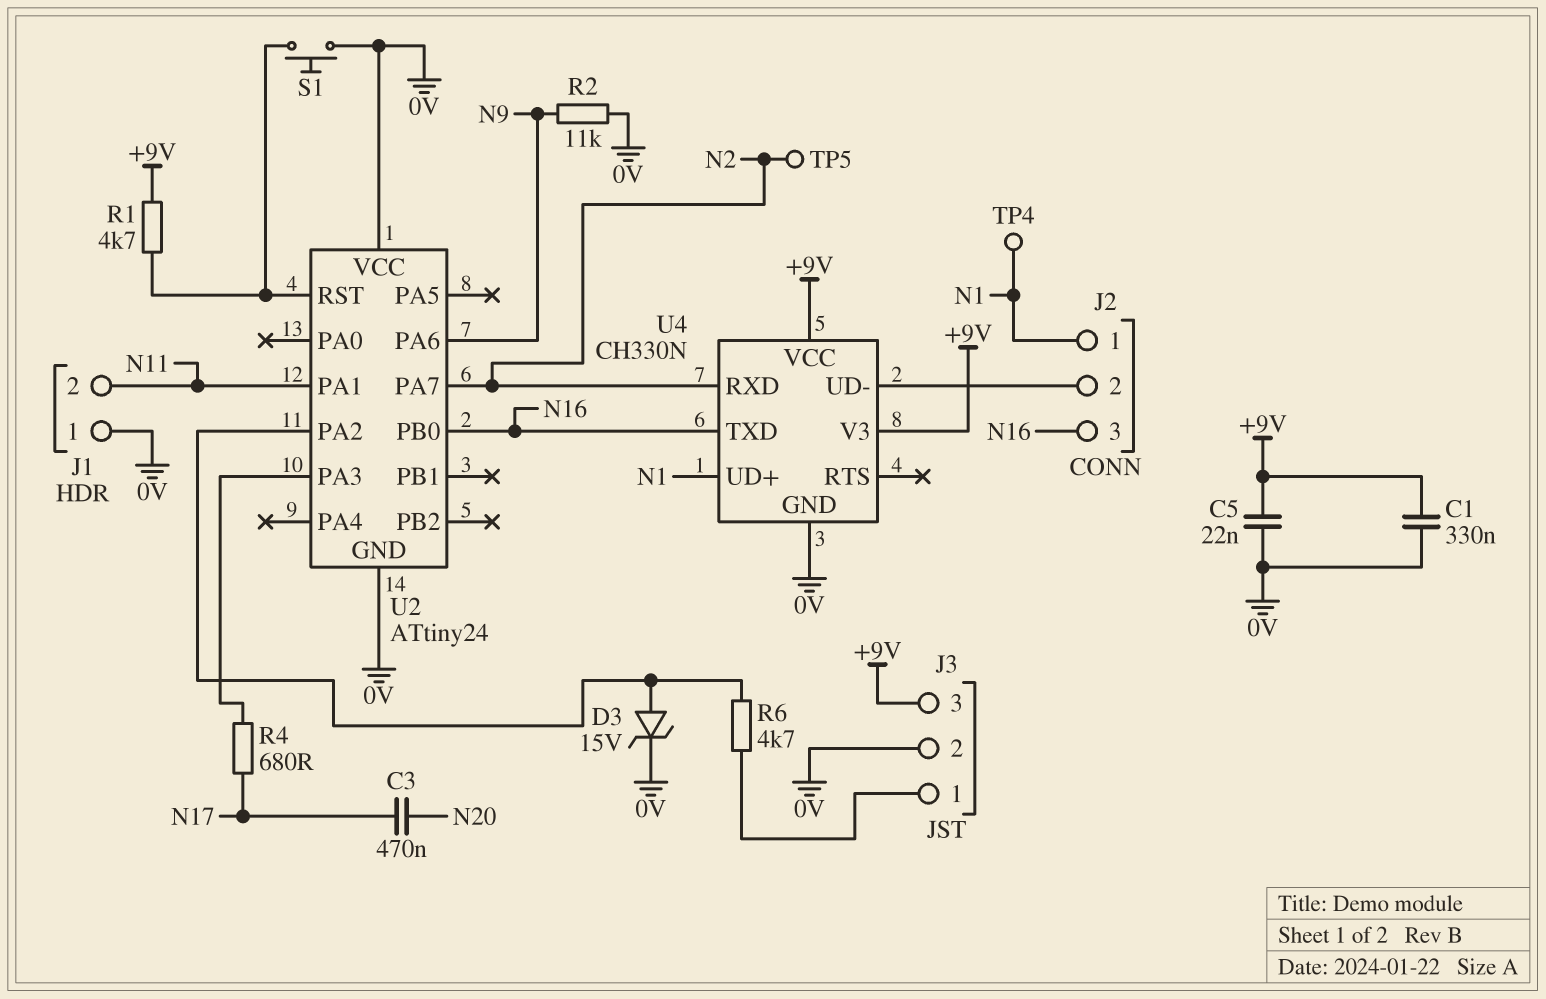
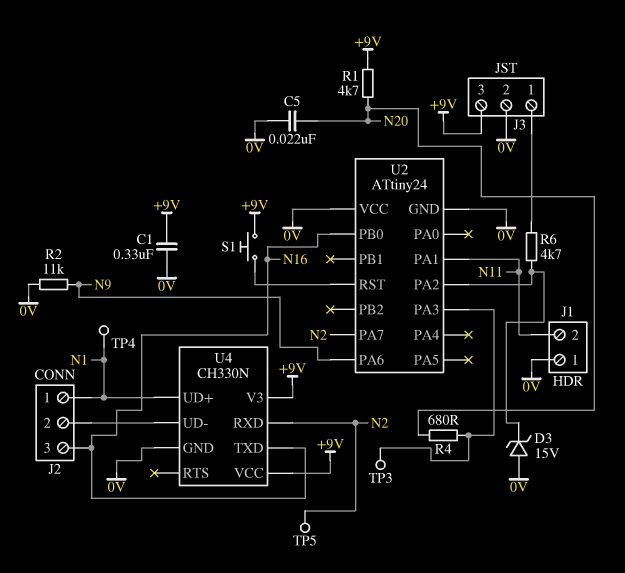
C3: 470nF (N17, N20) -> none
C5: 22nF (+9V, 0V) -> 22nF (0V, N20)
D3: zener 15V (A U2/PA2, K 0V) -> zener 15V (A 0V, K U2/PA2)
R1: 4.7k (+9V, U2/RST) -> 4.7k (+9V, N20)
R4: 680 (N17, U2/PA3) -> 680 (N20, U2/PA3)
S1: button (0V, U2/RST) -> button (+9V, U2/RST)
TP3: none -> test point (U2/PA3)

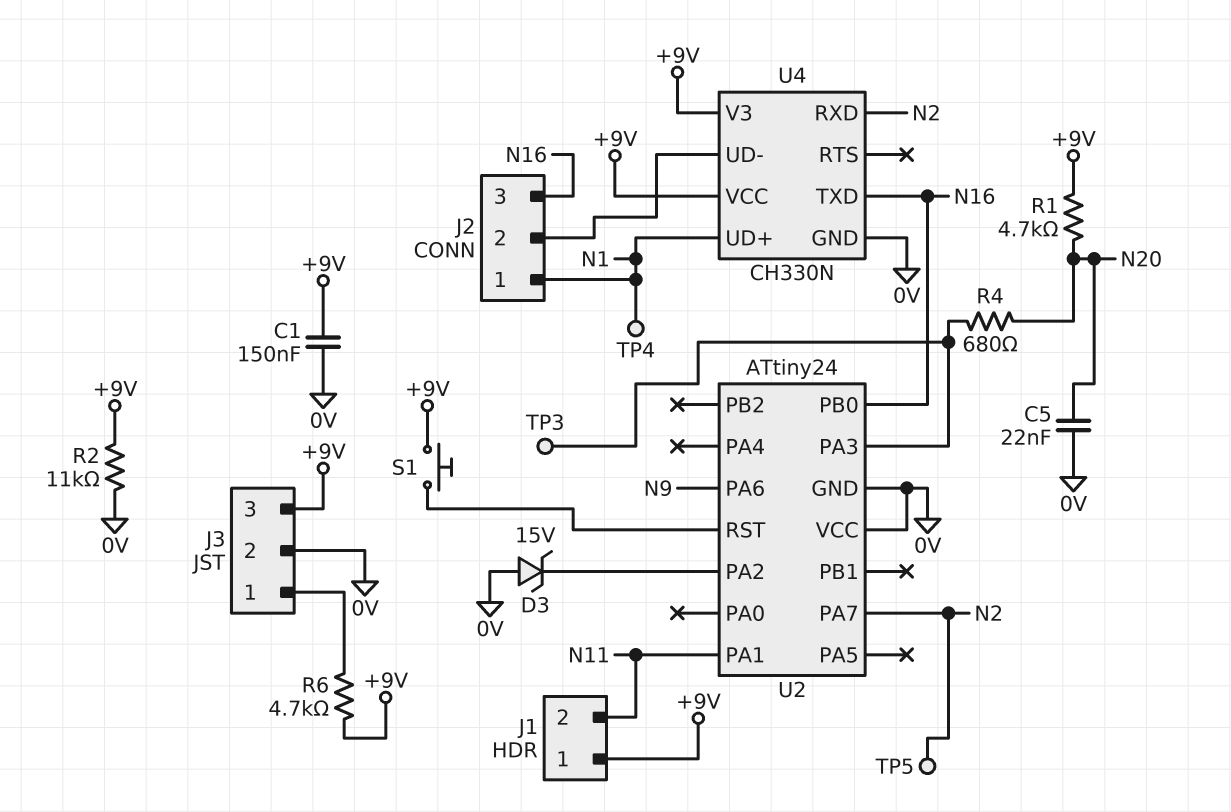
C1: 330nF (+9V, 0V) -> 150nF (+9V, 0V)
J1 pin 1: 0V -> +9V
R2: 11k (0V, N9) -> 11k (+9V, 0V)
R6: 4.7k (J3/1, U2/PA2) -> 4.7k (+9V, J3/1)

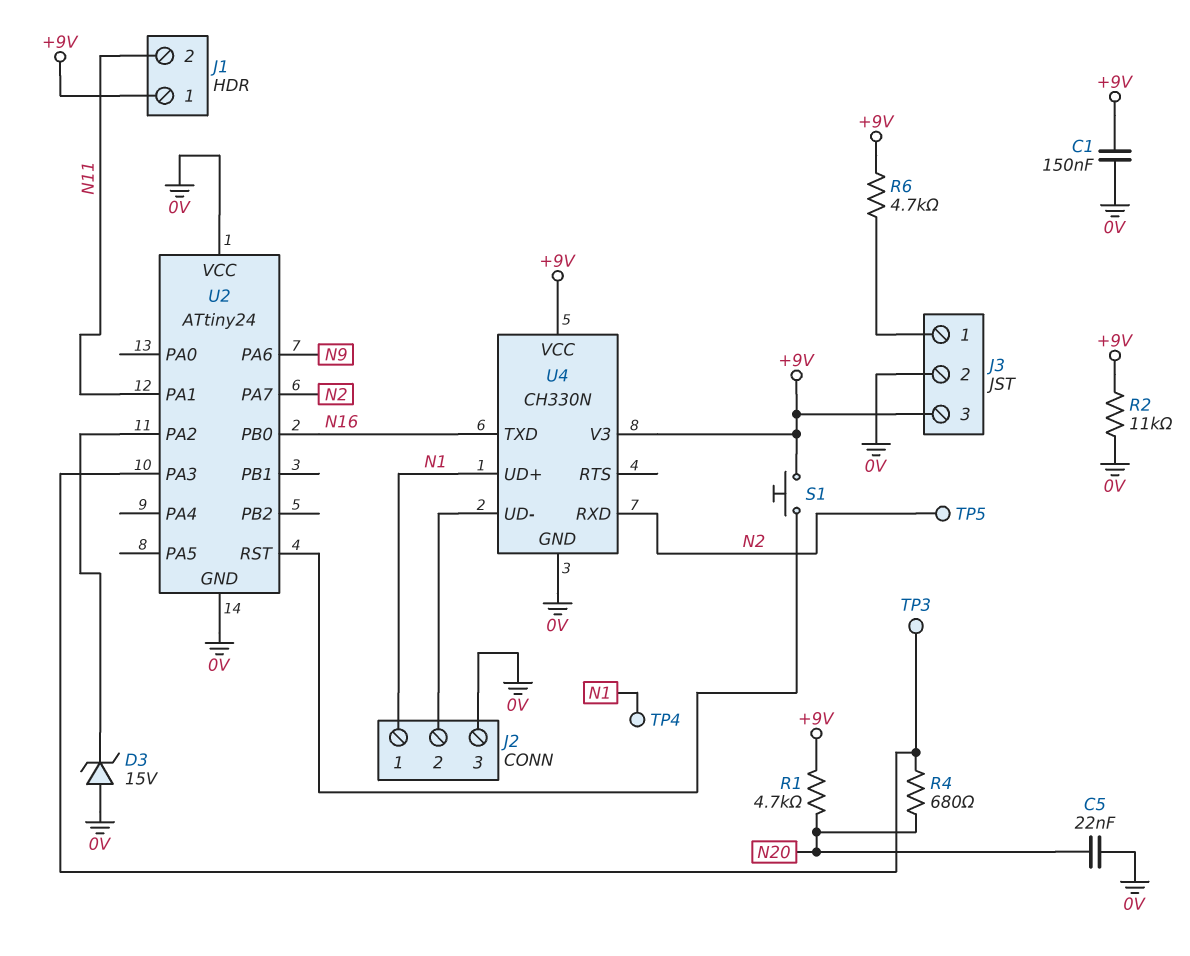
J2 pin 3: N16 -> 0V

